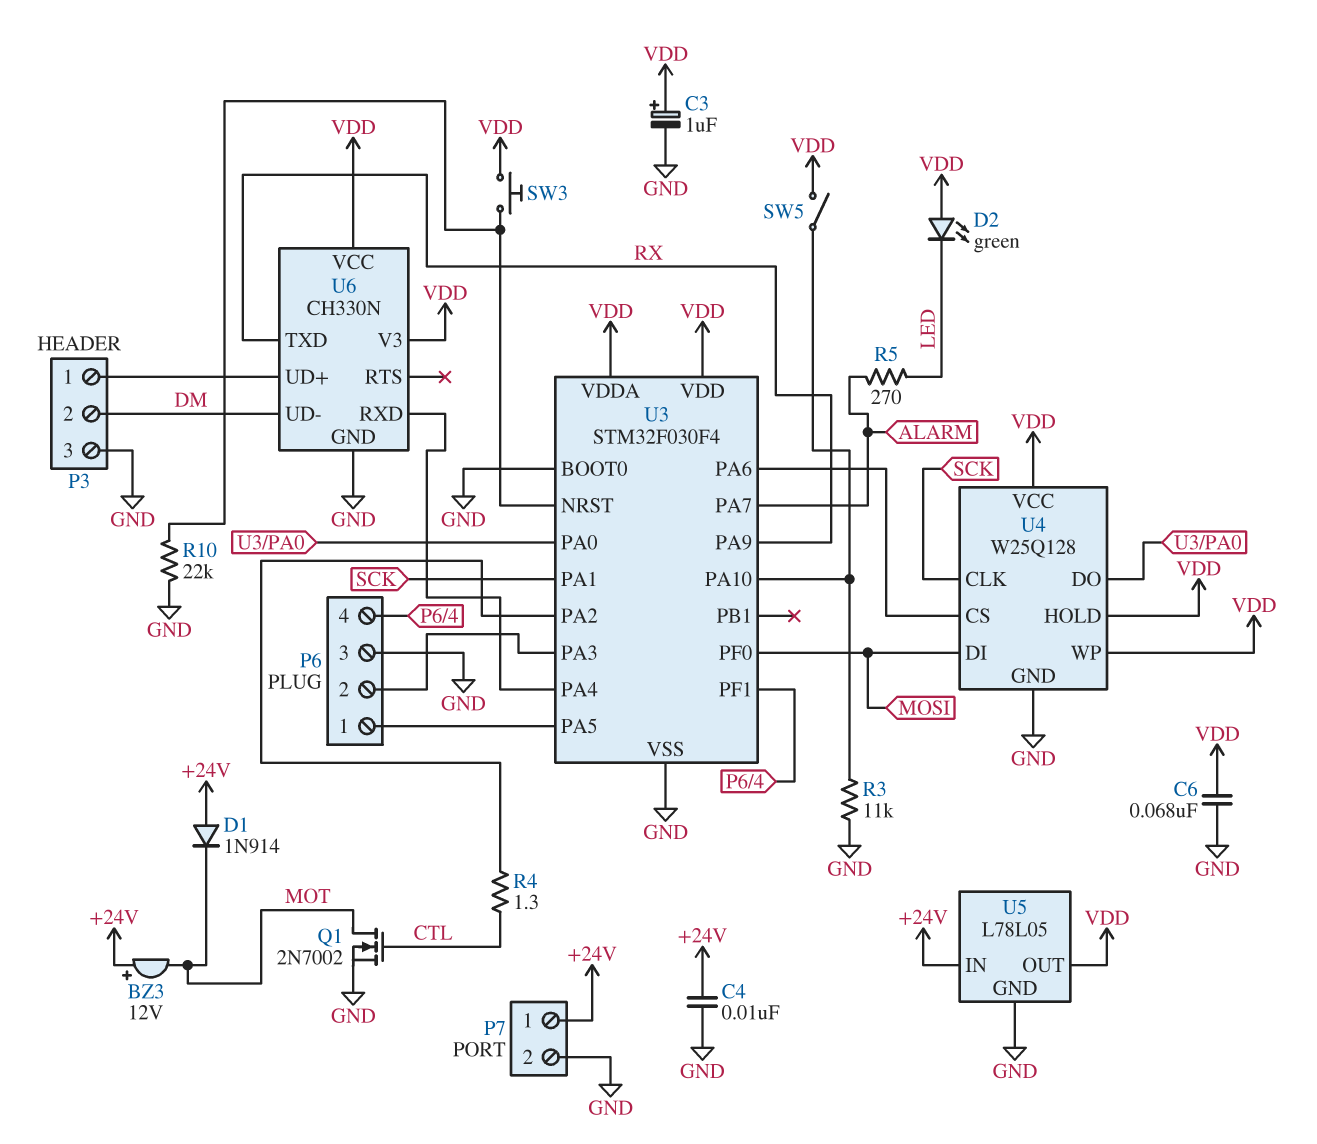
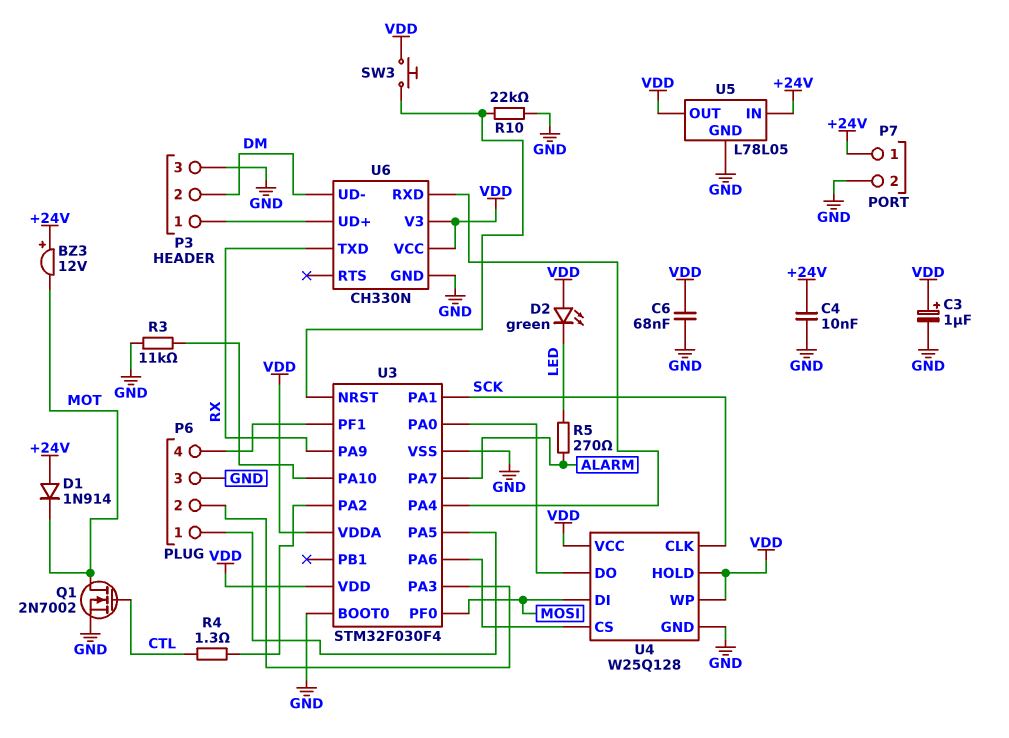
SW5: switch (U3/PA10, VDD) -> none

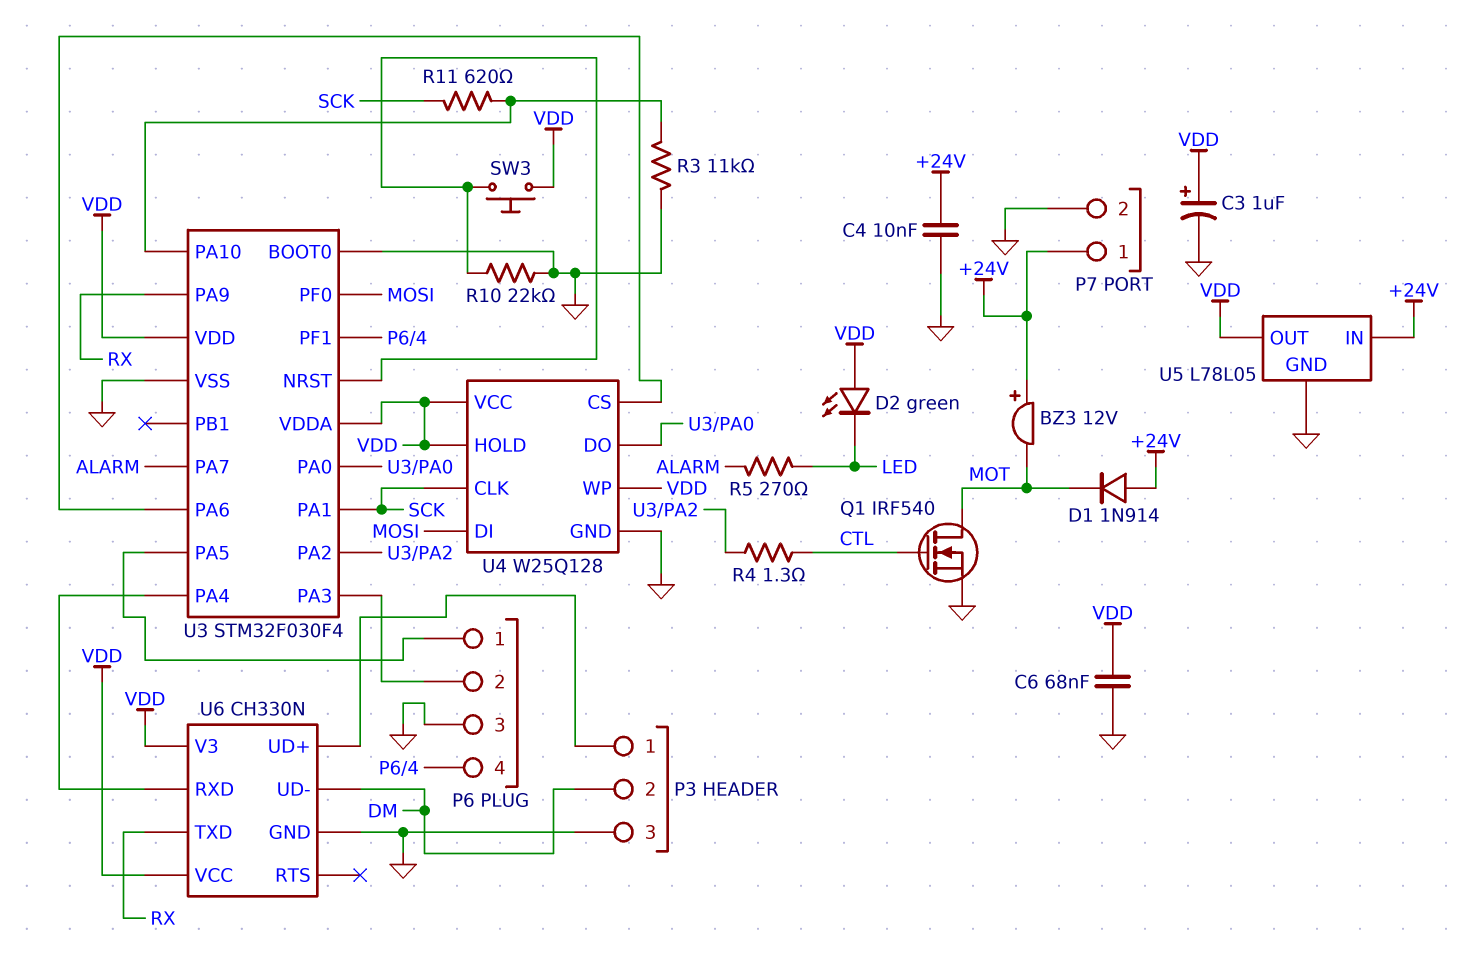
Q1: NMOS 2N7002 (G CTL, D MOT, S GND) -> NMOS IRF540 (G CTL, D MOT, S GND)
R11: none -> 620 (SCK, U3/PA10)

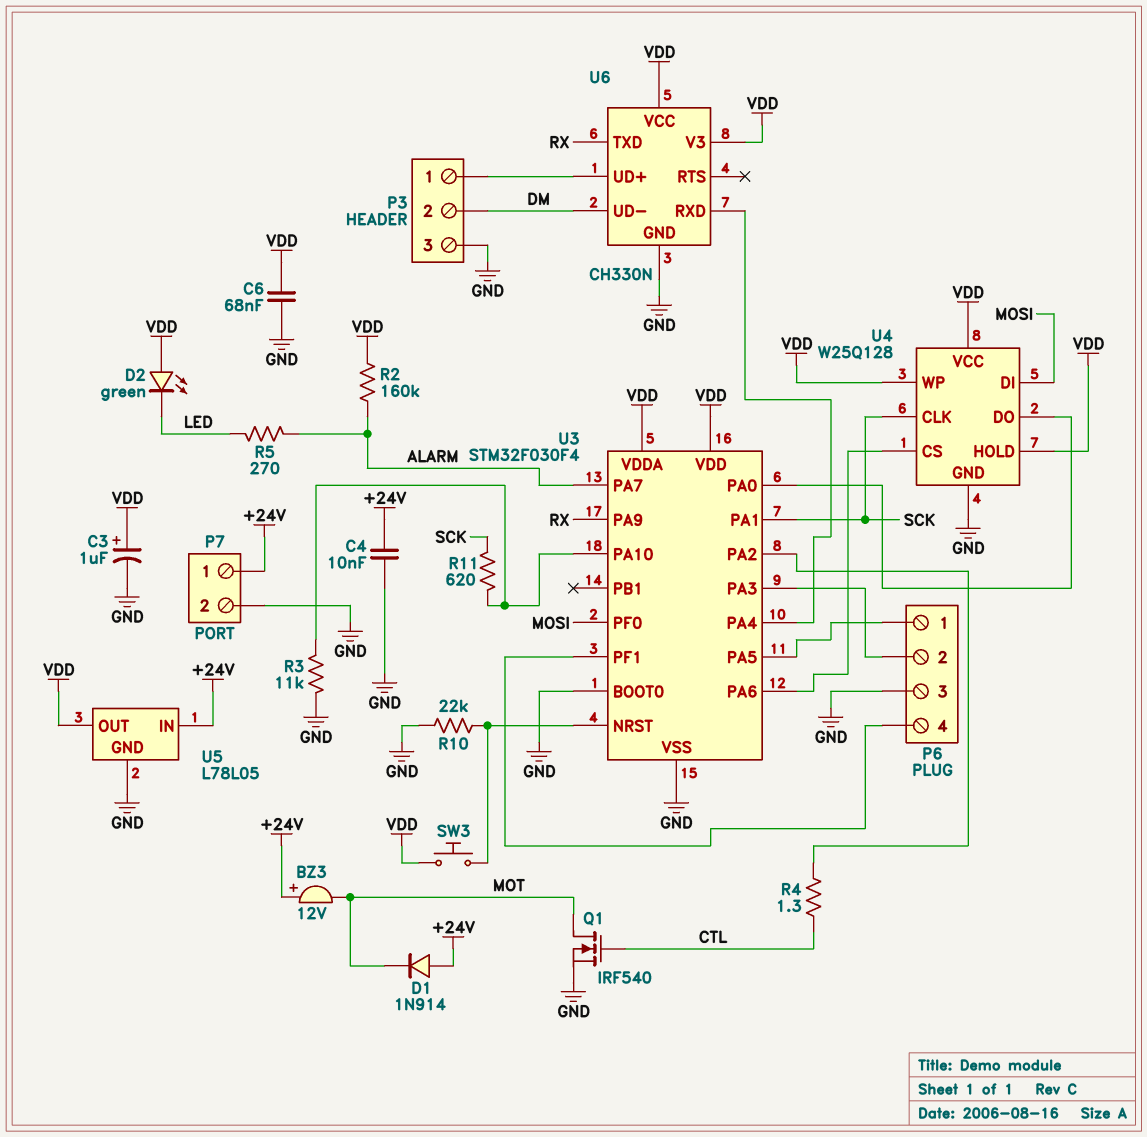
R2: none -> 160k (ALARM, VDD)

